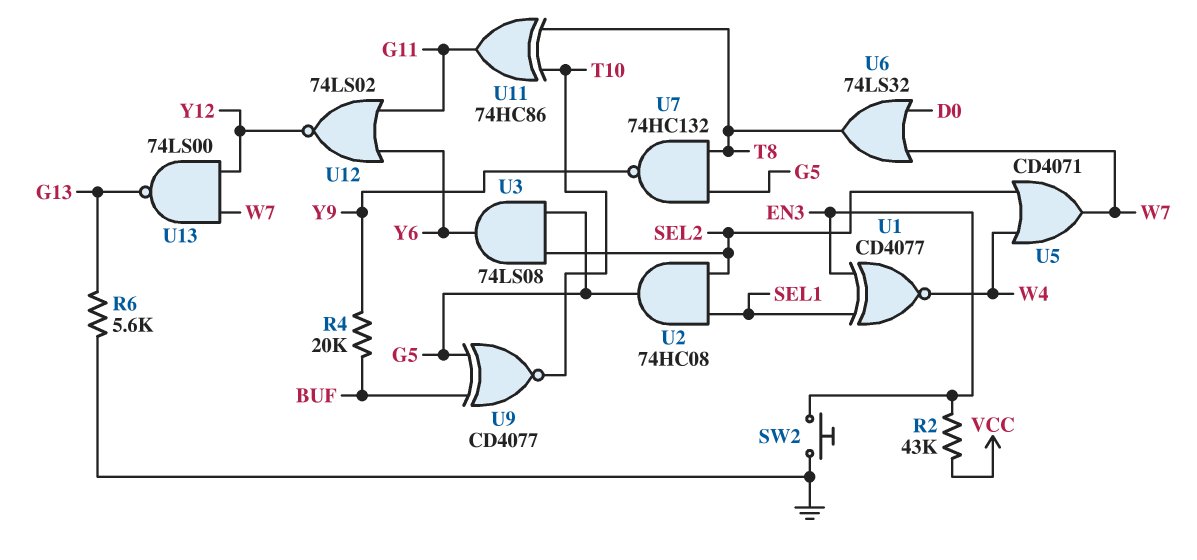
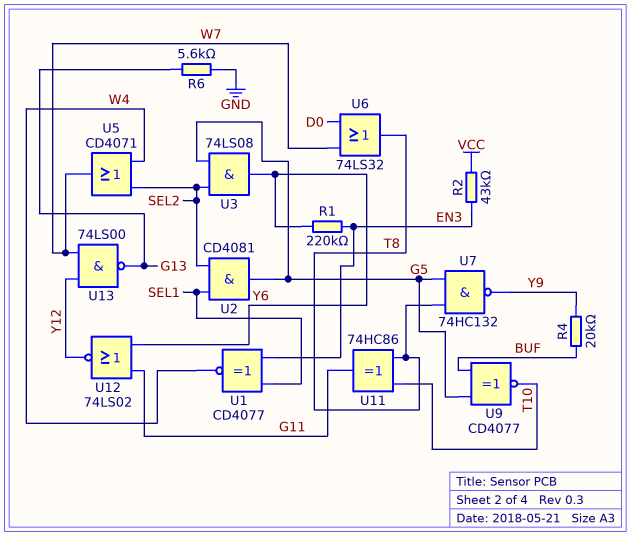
R1: none -> 220k (EN3, Y6)
SW2: button (EN3, GND) -> none
U2: AND 74HC08 (in SEL1, in SEL2, out G5) -> AND CD4081 (in SEL1, in SEL2, out G5)

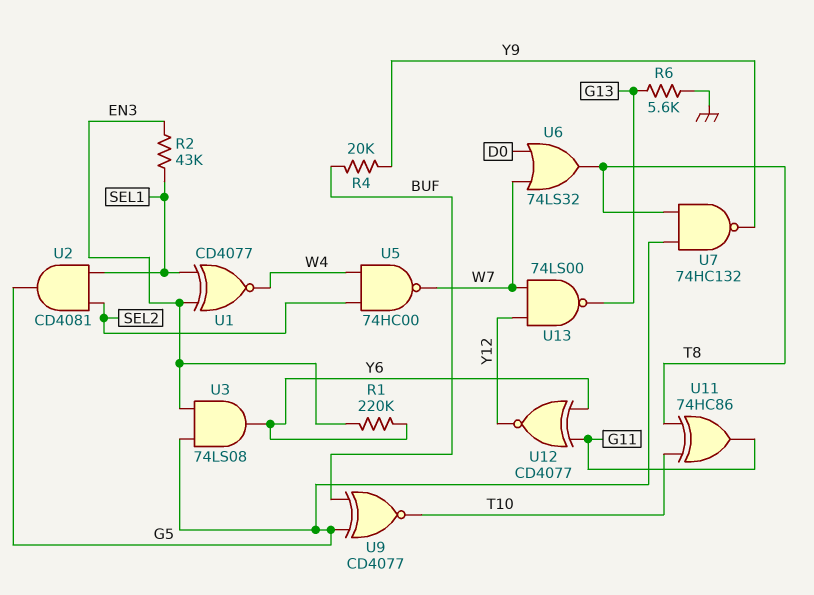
R2: 43k (EN3, VCC) -> 43k (EN3, SEL1)
U3: AND 74LS08 (in G5, in SEL2, out Y6) -> AND 74LS08 (in EN3, in G5, out Y6)
U5: OR CD4071 (in SEL2, in W4, out W7) -> NAND 74HC00 (in SEL2, in W4, out W7)
U12: NOR 74LS02 (in G11, in Y6, out Y12) -> XNOR CD4077 (in G11, in Y6, out Y12)

